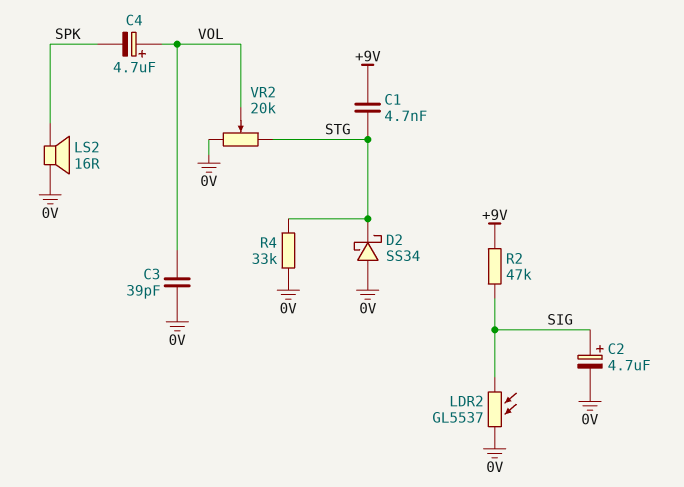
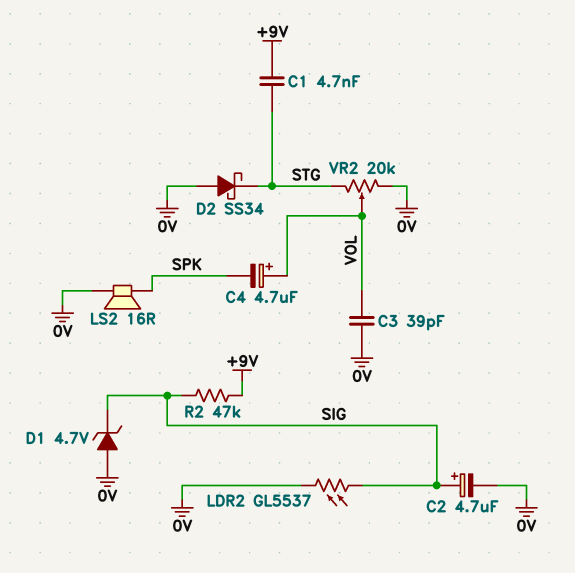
D1: none -> zener 4.7V (A 0V, K SIG)
R4: 33k (0V, STG) -> none

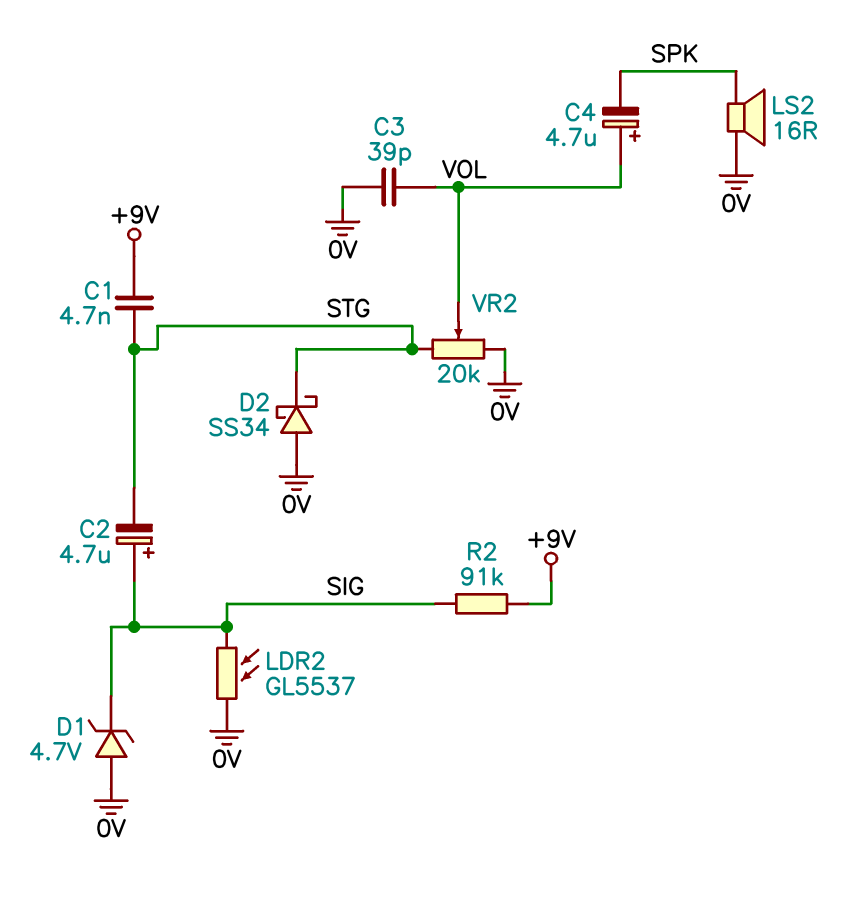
C2: 4.7uF (plus SIG, minus 0V) -> 4.7uF (plus SIG, minus STG)
R2: 47k (+9V, SIG) -> 91k (+9V, SIG)

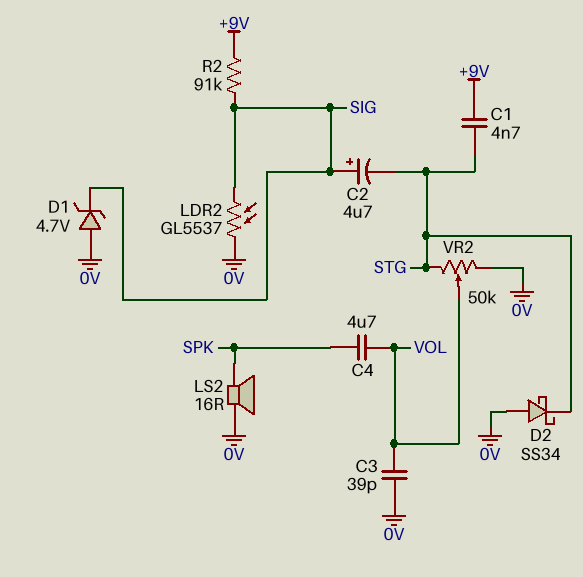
C4: 4.7uF (plus VOL, minus SPK) -> 4.7uF (SPK, VOL)
VR2: 20k (0V, STG, wiper VOL) -> 50k (0V, STG, wiper VOL)

